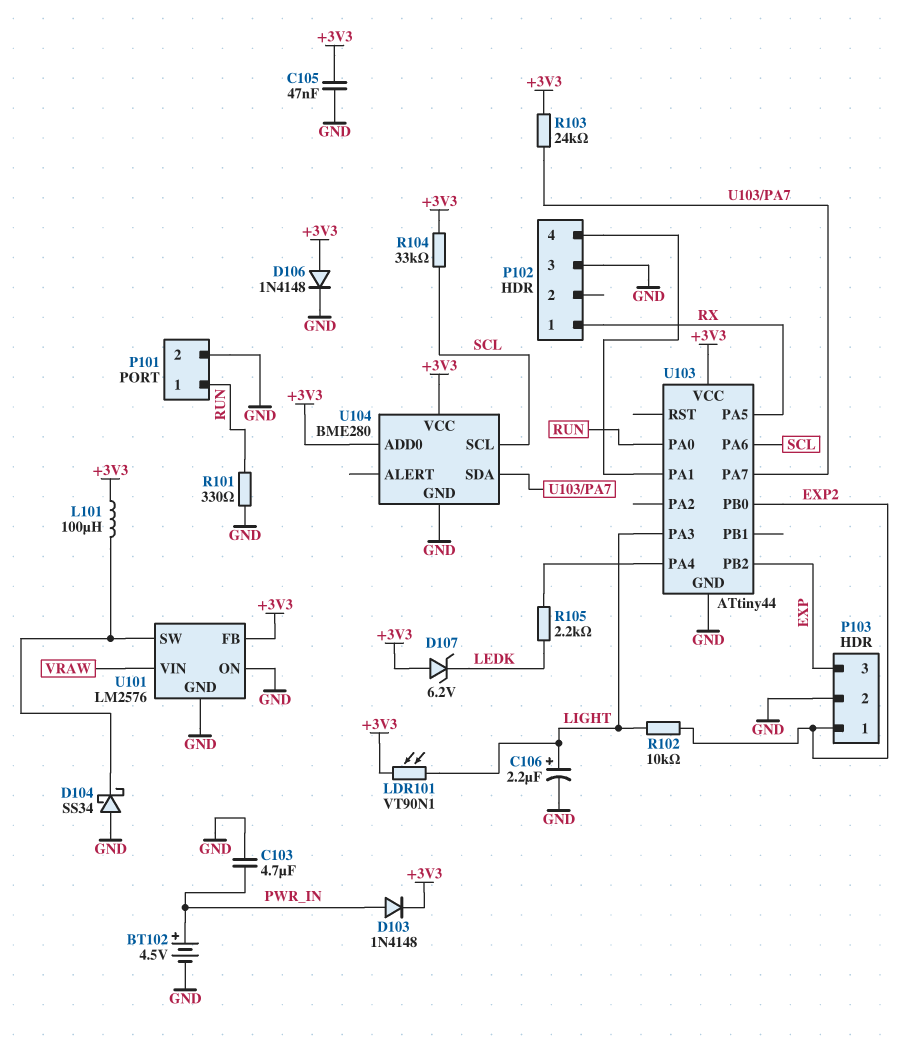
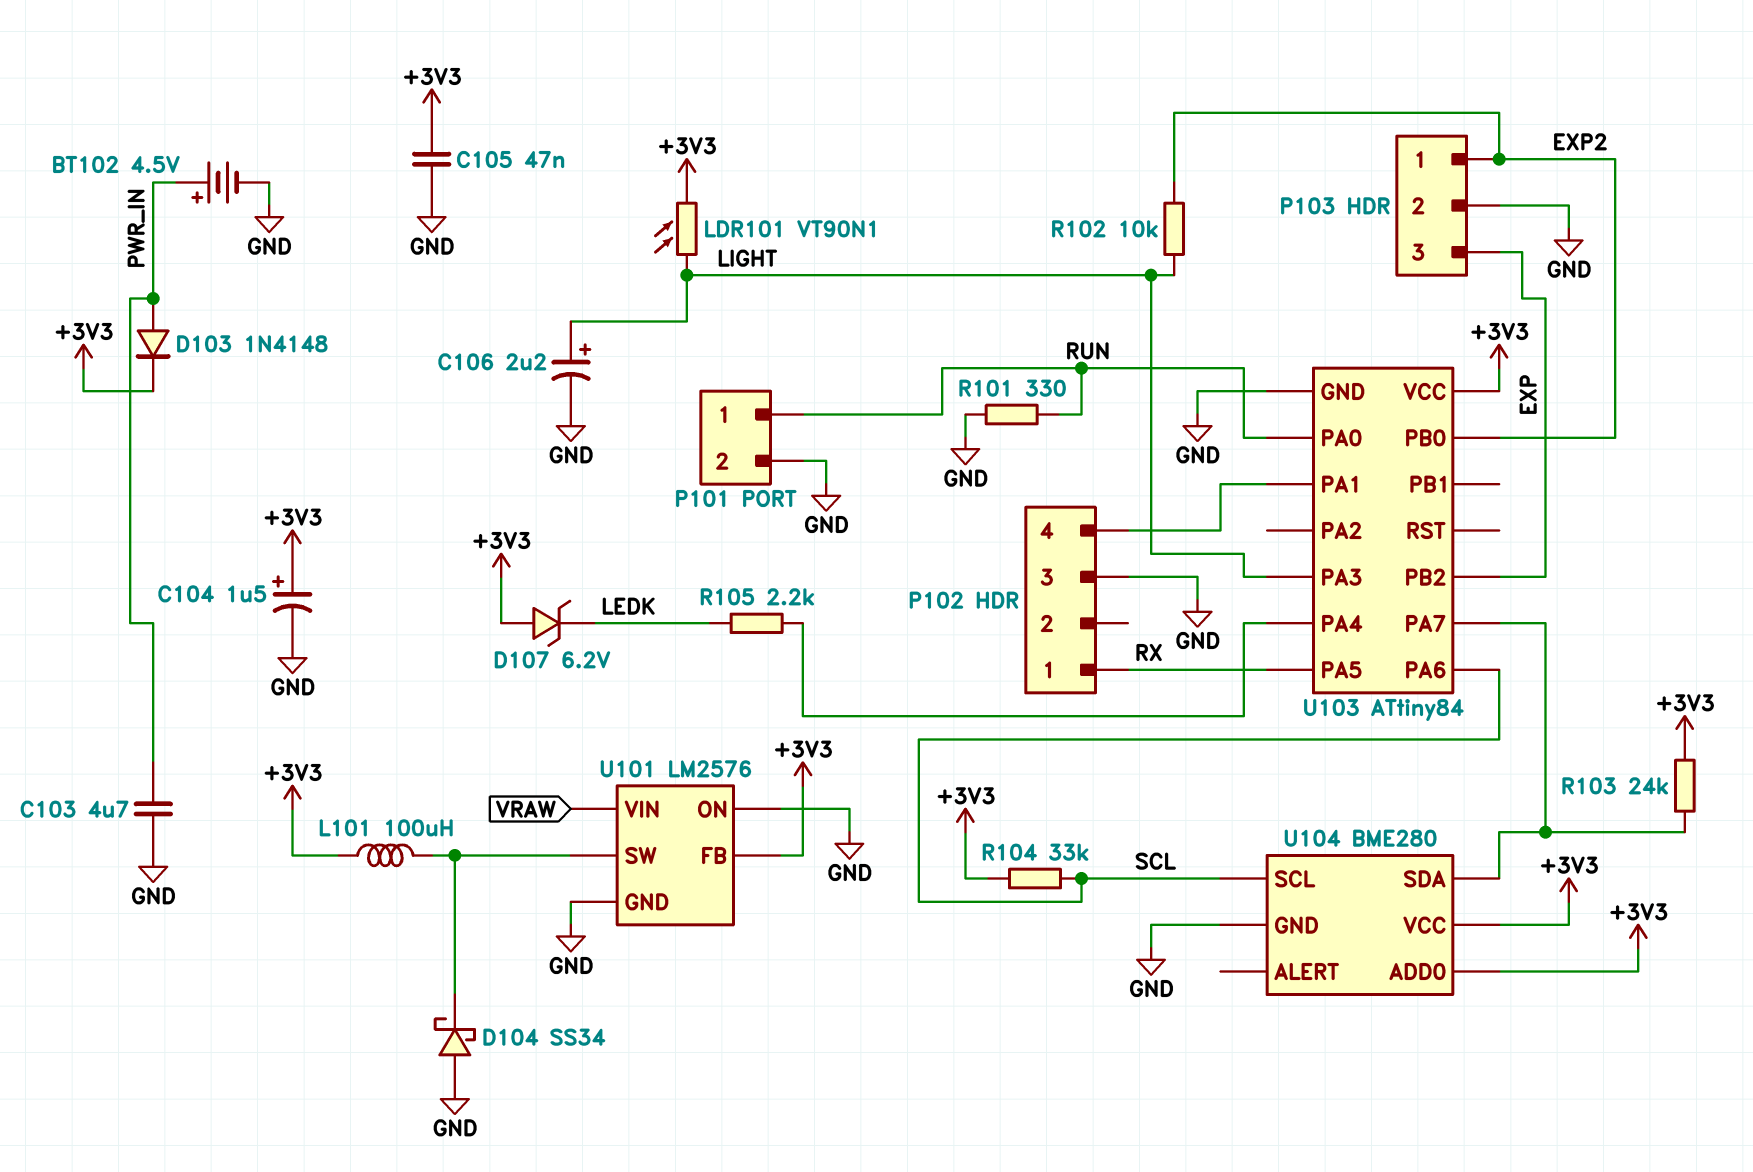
C104: none -> 1.5uF (plus +3V3, minus GND)
D106: diode 1N4148 (A +3V3, K GND) -> none
U103: ATtiny44 -> ATtiny84

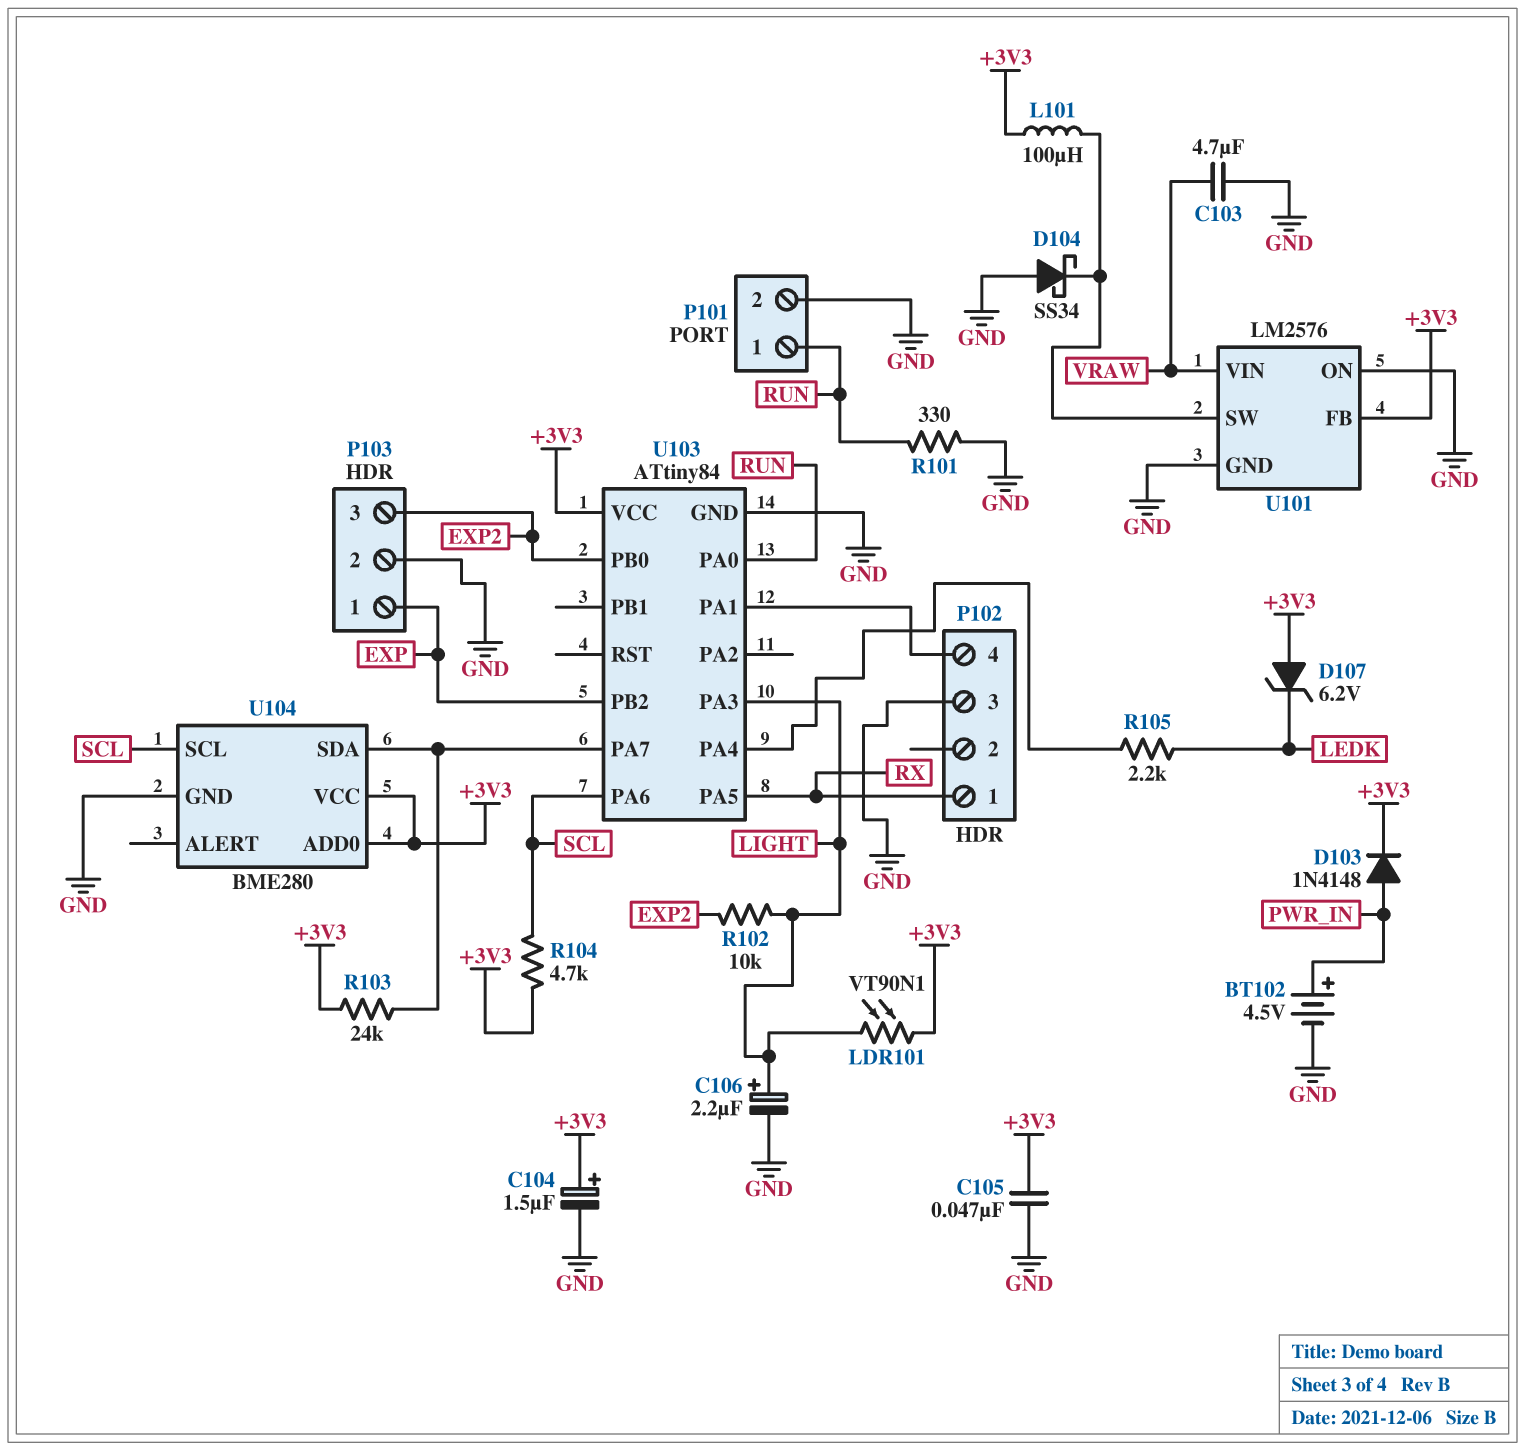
C103: 4.7uF (GND, PWR_IN) -> 4.7uF (GND, VRAW)
P103 pin 1: EXP2 -> EXP
P103 pin 3: EXP -> EXP2
R104: 33k (+3V3, SCL) -> 4.7k (+3V3, SCL)

